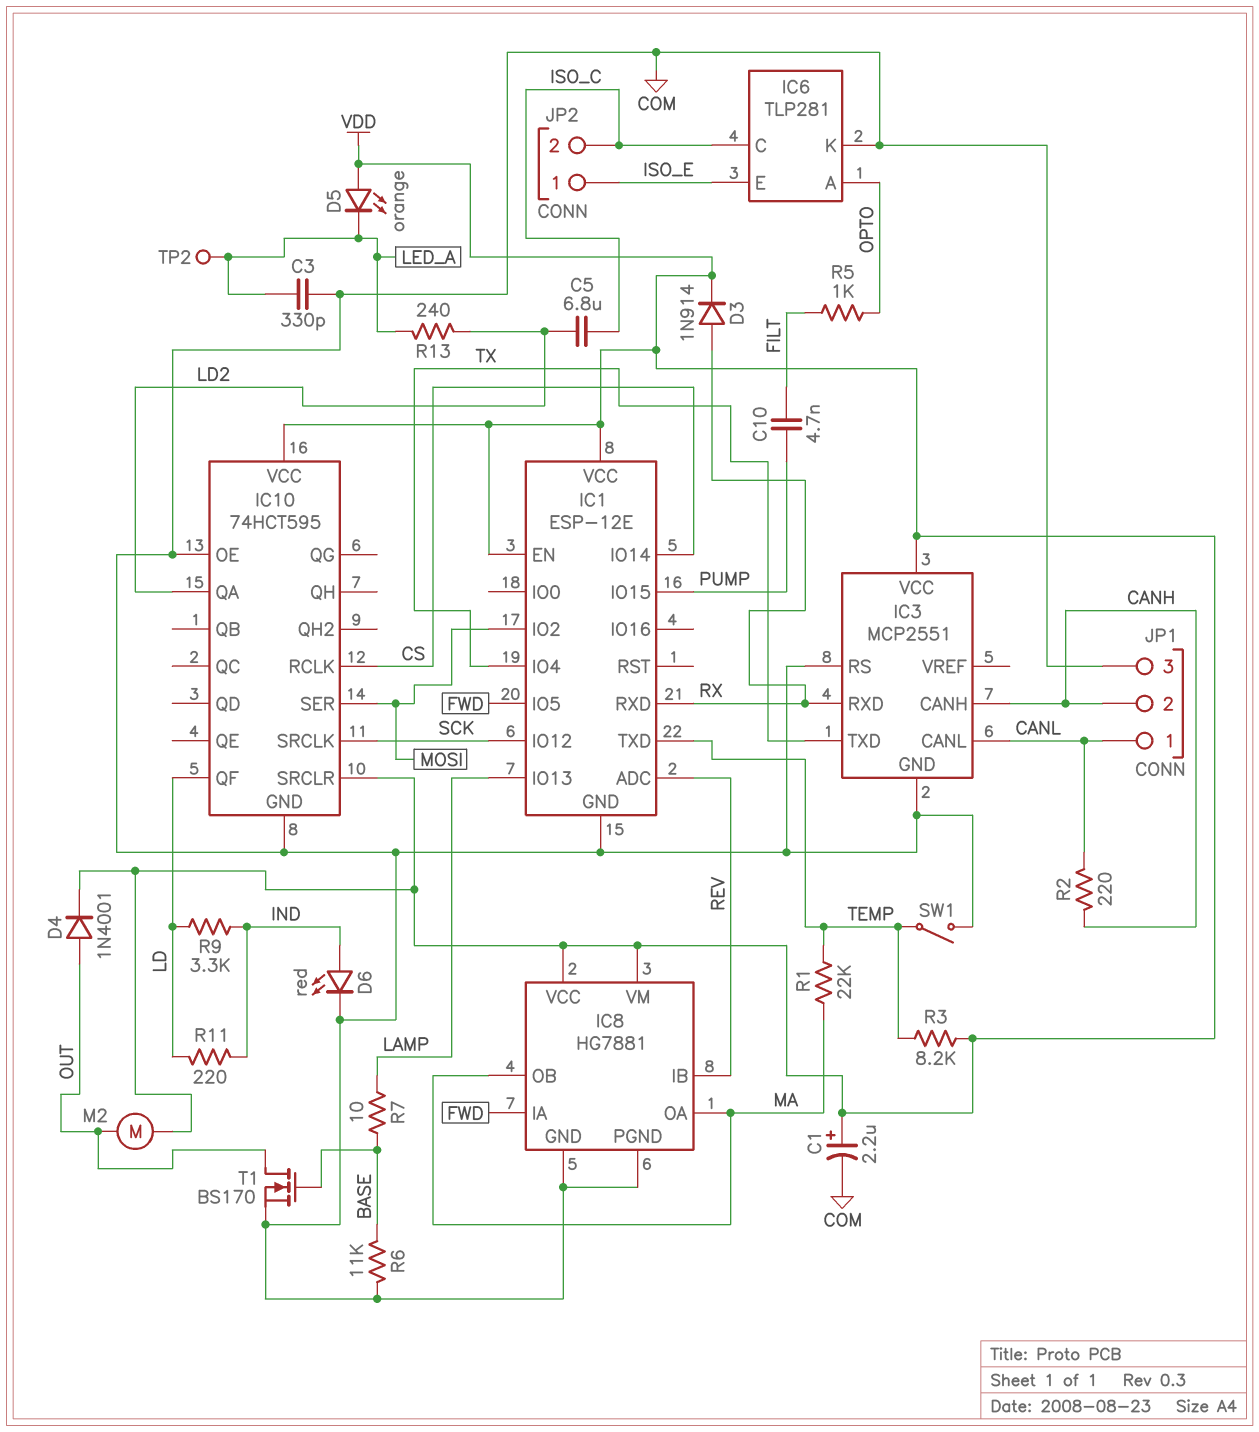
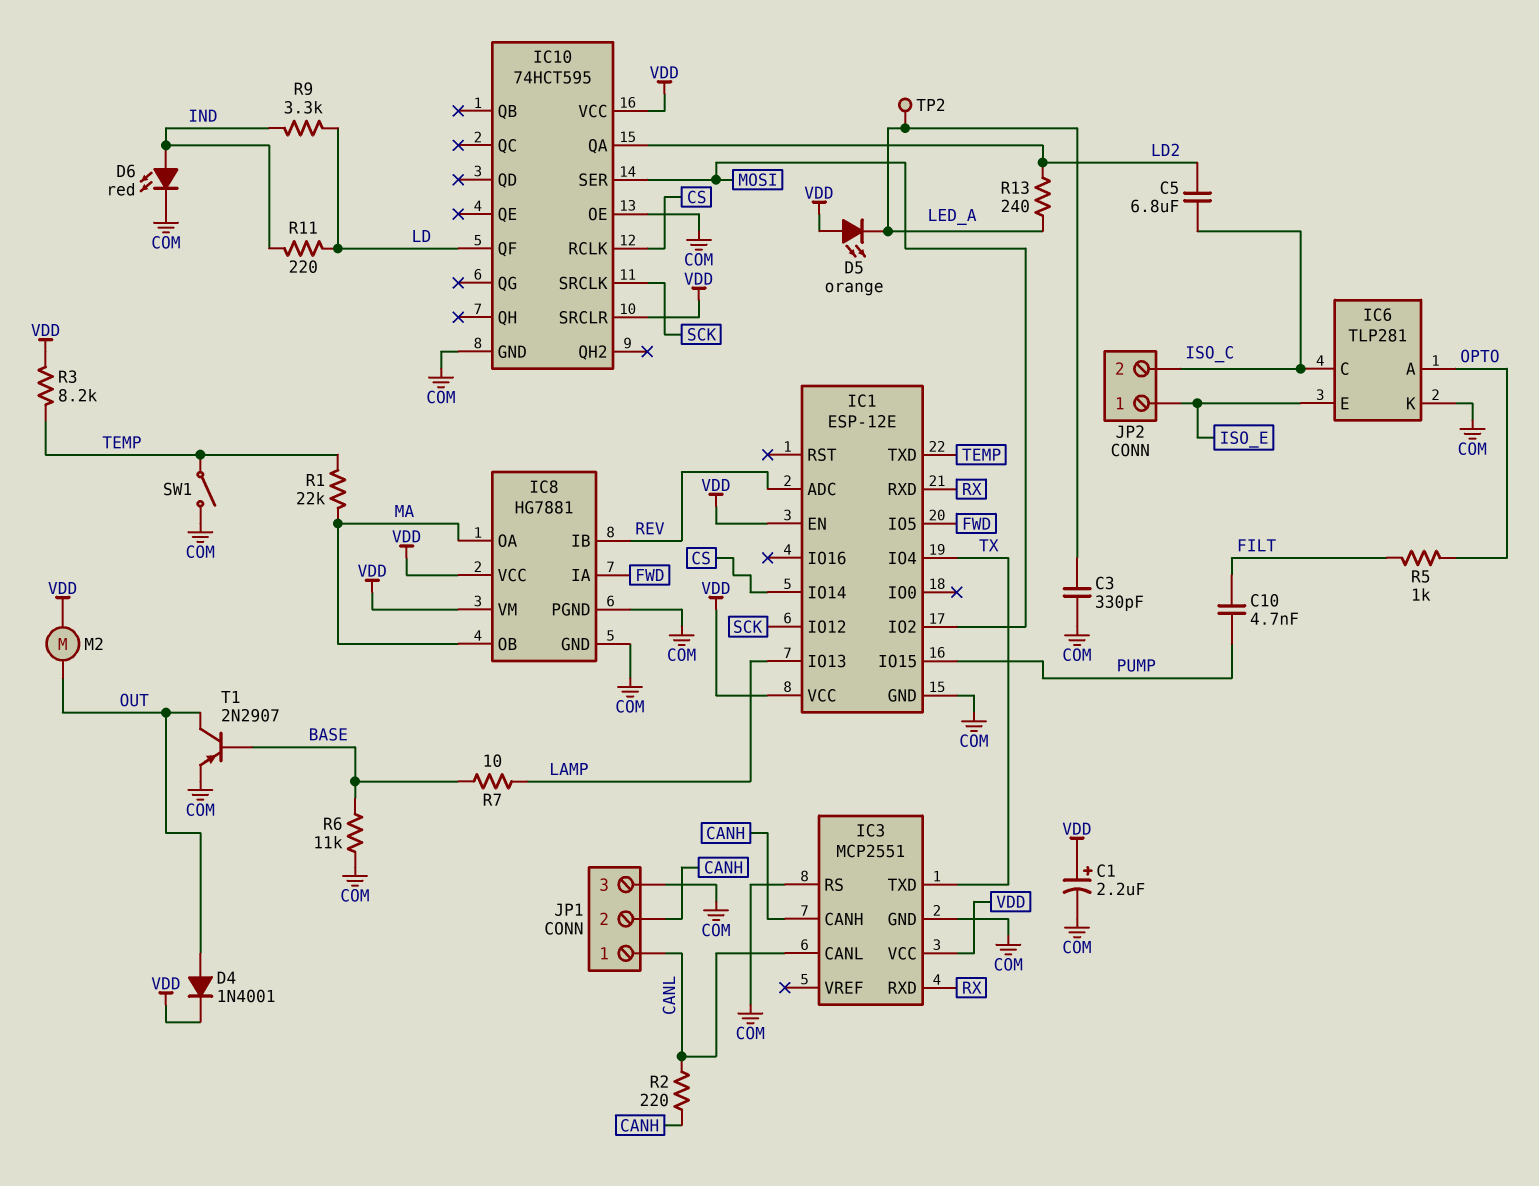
D3: diode 1N914 (A RX, K VDD) -> none
T1: NMOS BS170 (G BASE, D OUT, S COM) -> PNP 2N2907 (B BASE, C OUT, E COM)

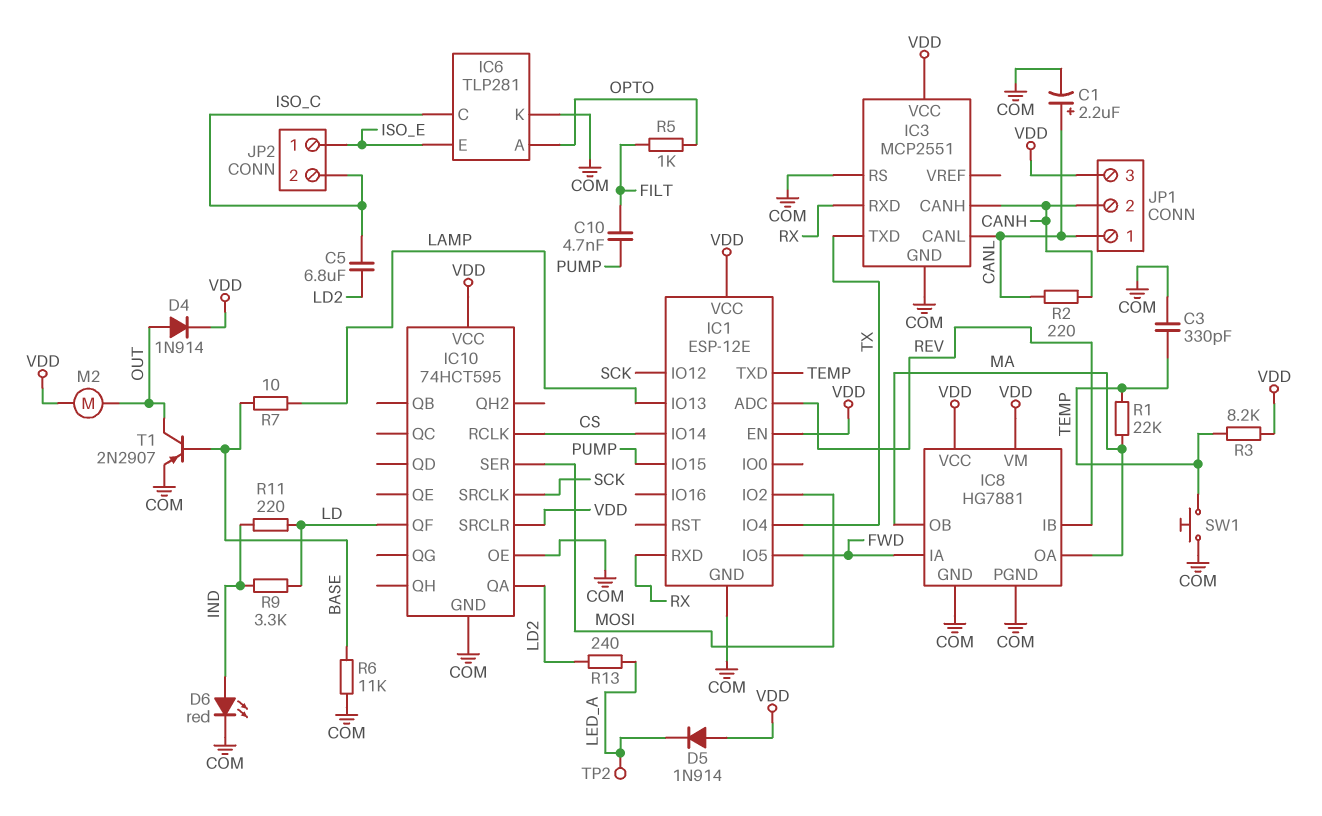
C1: 2.2uF (plus VDD, minus COM) -> 2.2uF (plus CANL, minus COM)
C3: 330pF (COM, LED_A) -> 330pF (COM, TEMP)
D4: diode 1N4001 (A OUT, K VDD) -> diode 1N914 (A OUT, K VDD)
D5: LED orange (A VDD, K LED_A) -> diode 1N914 (A VDD, K LED_A)
JP1 pin 3: COM -> VDD
SW1: switch (COM, TEMP) -> button (COM, TEMP)

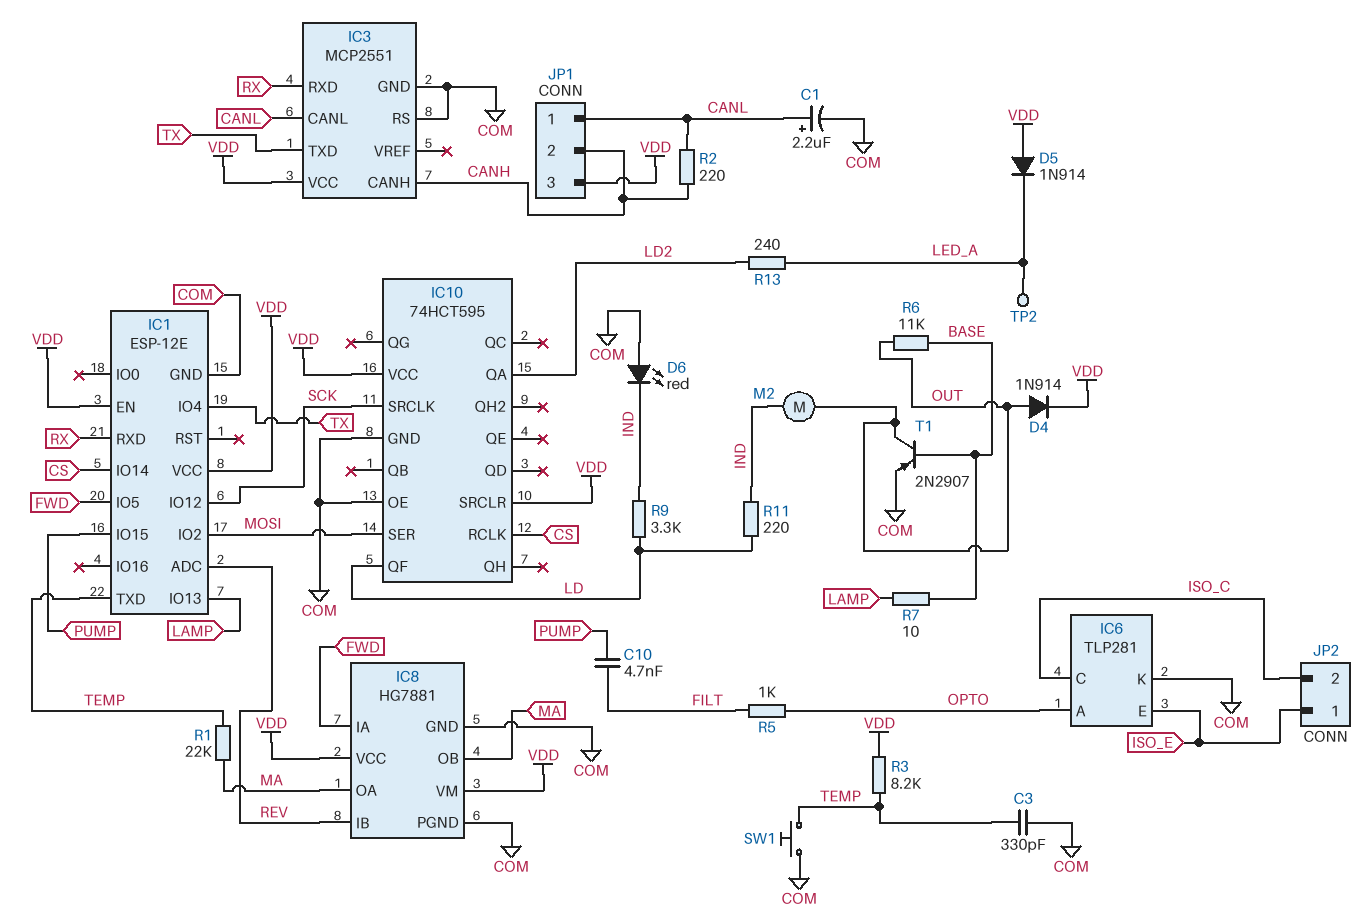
C5: 6.8uF (ISO_C, LD2) -> none
D6: LED red (A IND, K COM) -> LED red (A COM, K IND)
M2: motor (OUT, VDD) -> motor (IND, OUT)
R6: 11k (BASE, COM) -> 11k (BASE, OUT)

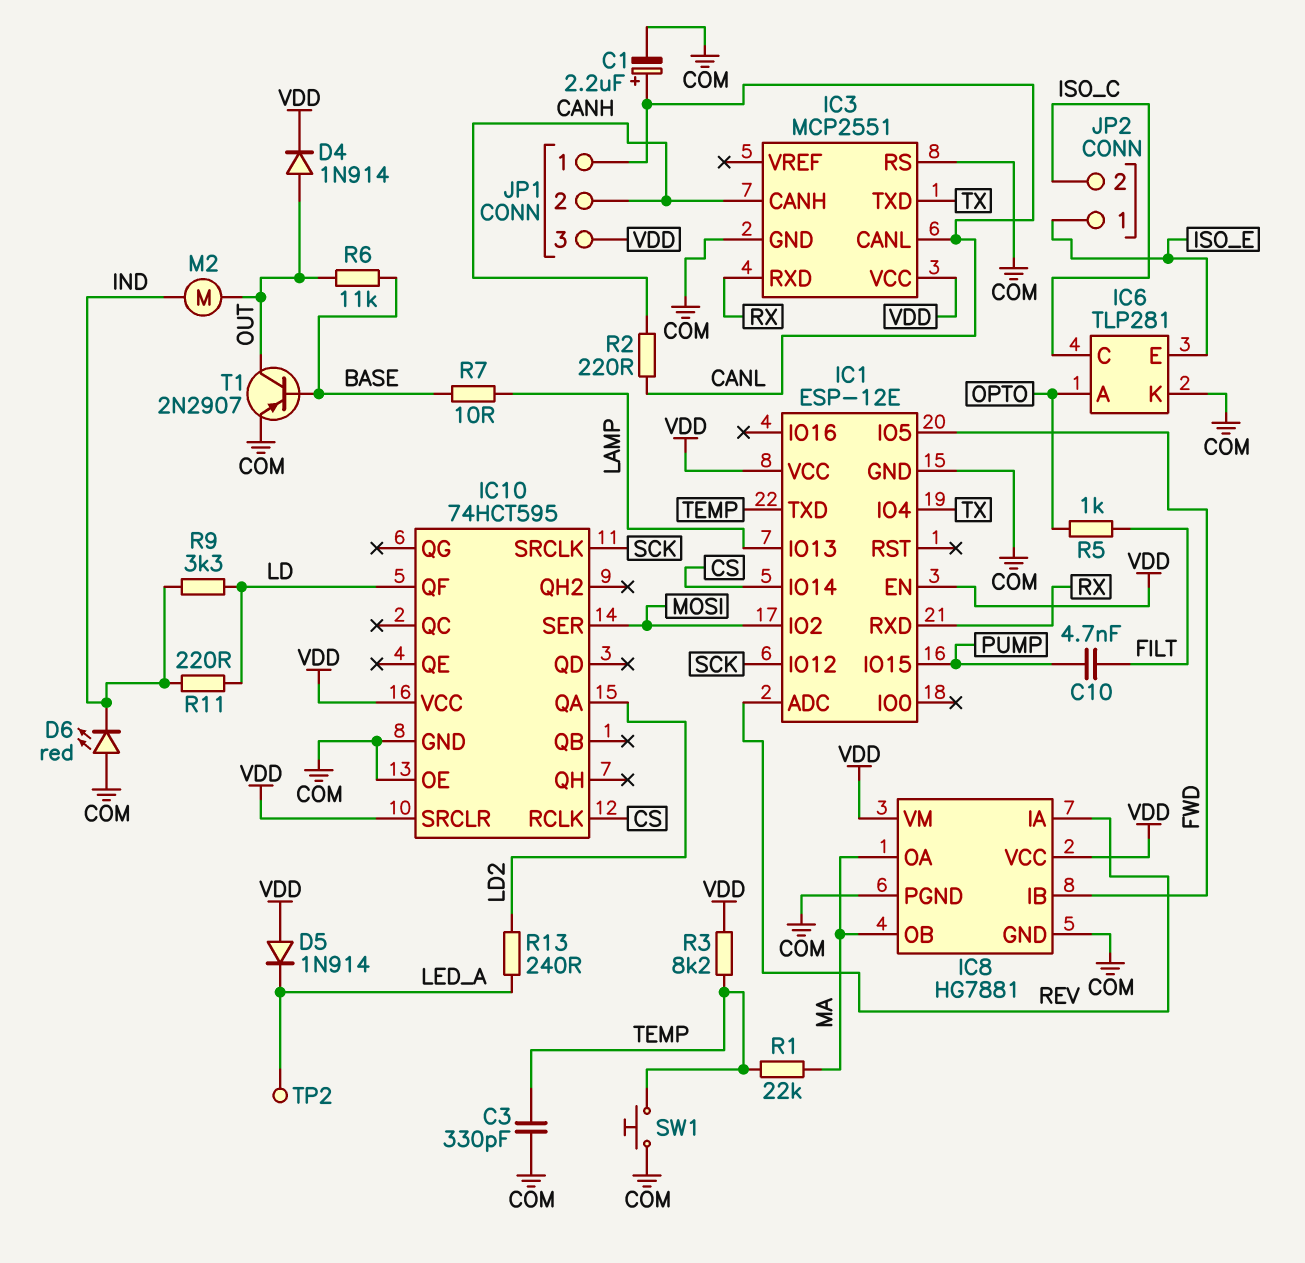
IC8 pin IA: FWD -> REV
IC8 pin IB: REV -> FWD

